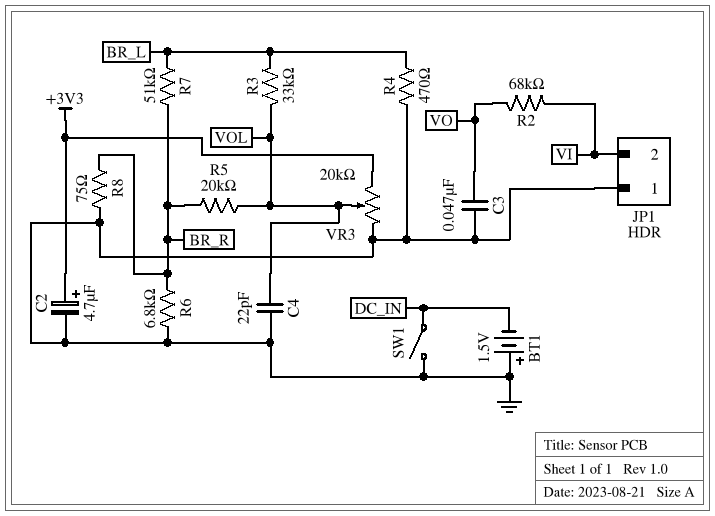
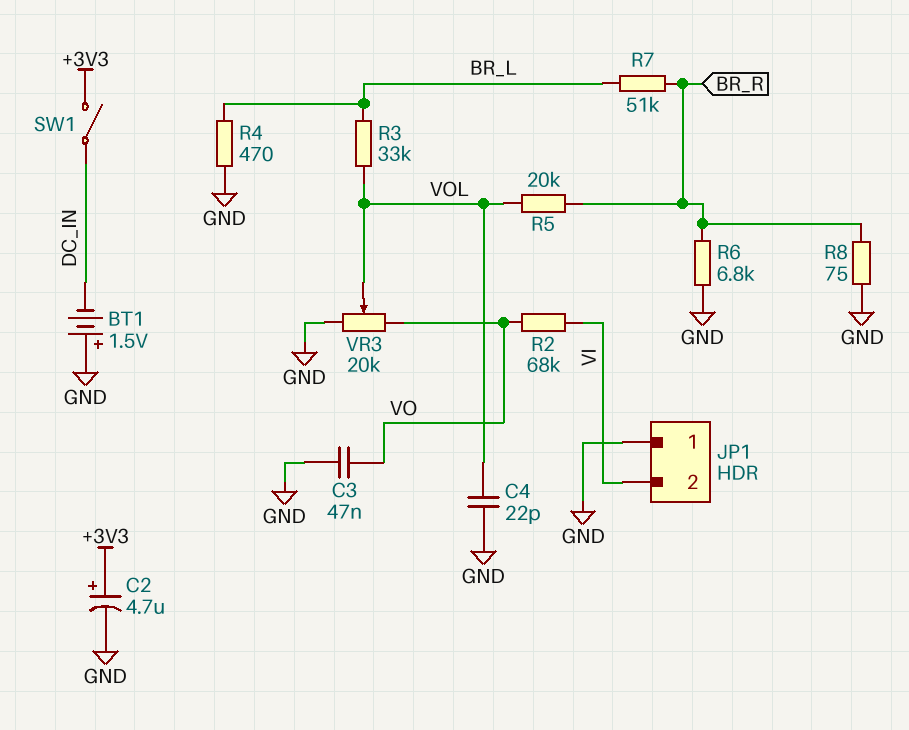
SW1: switch (DC_IN, GND) -> switch (+3V3, DC_IN)
VR3: 20k (+3V3, GND, wiper VOL) -> 20k (GND, VO, wiper VOL)

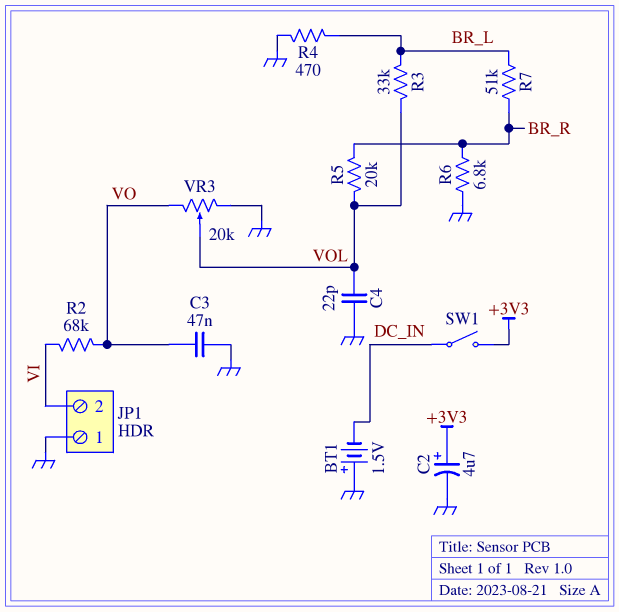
R8: 75 (BR_R, GND) -> none

